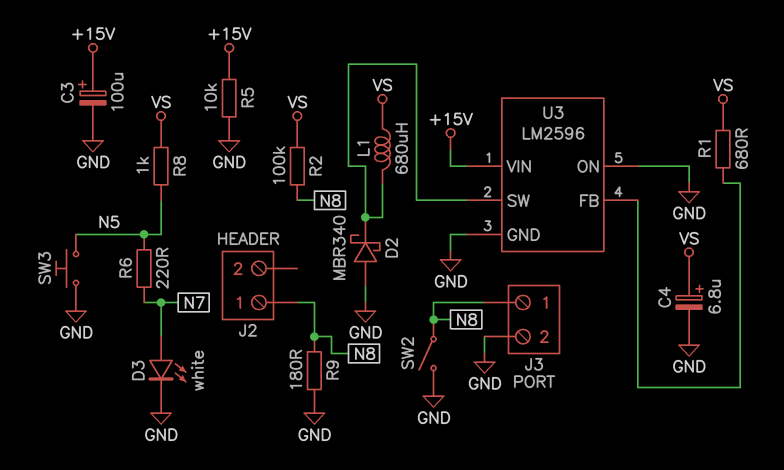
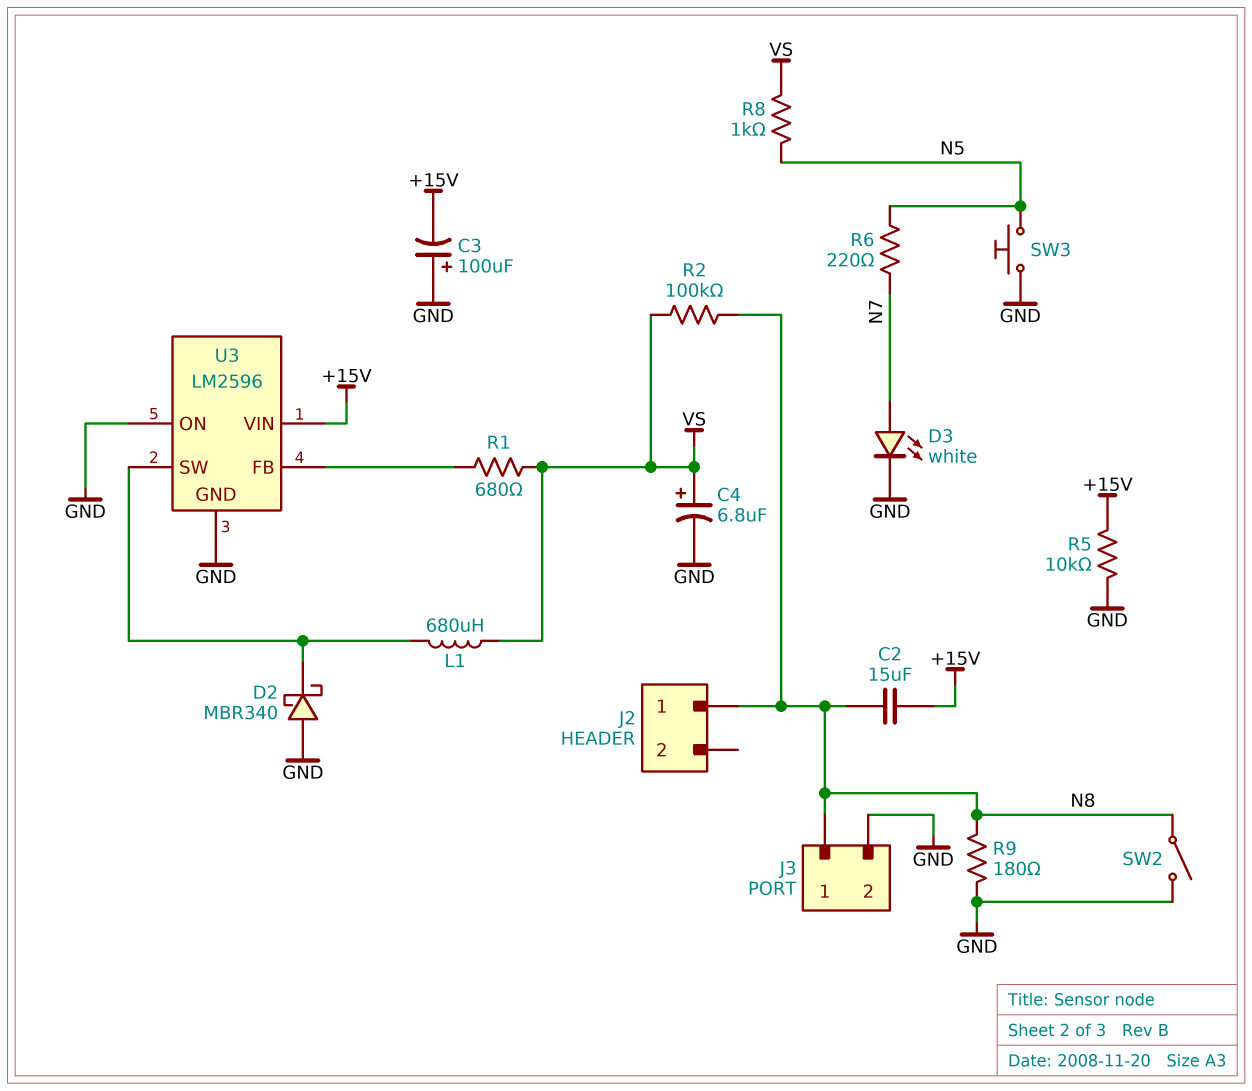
C2: none -> 15uF (+15V, N8)
C3: 100uF (plus +15V, minus GND) -> 100uF (plus GND, minus +15V)

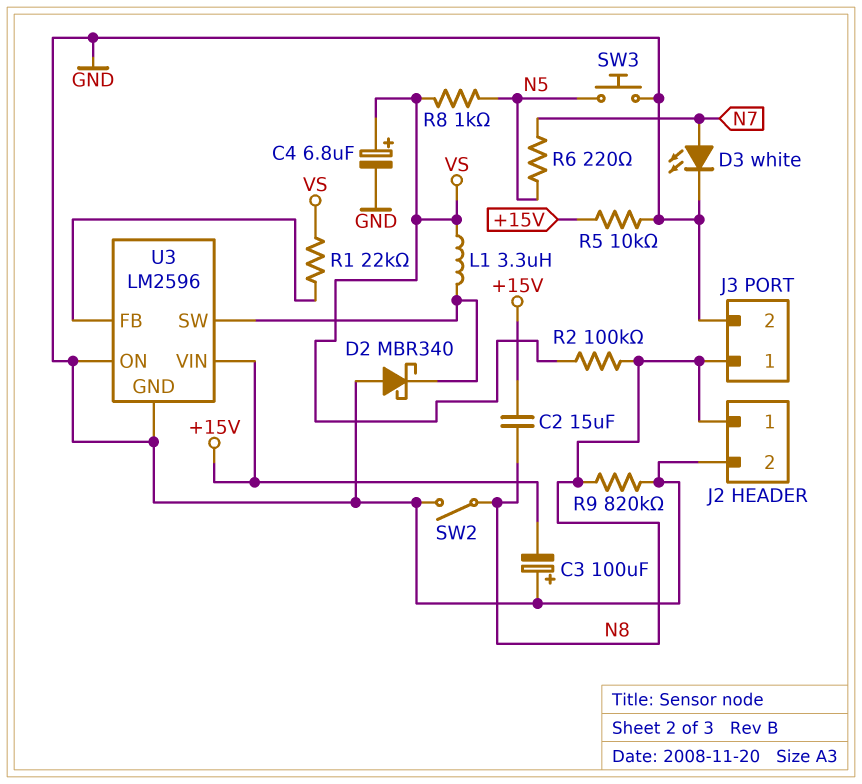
J2 pin 2: none -> GND
L1: 680uH (U3/SW, VS) -> 3.3uH (U3/SW, VS)
R1: 680 (U3/FB, VS) -> 22k (U3/FB, VS)
R9: 180 (GND, N8) -> 820k (GND, N8)

